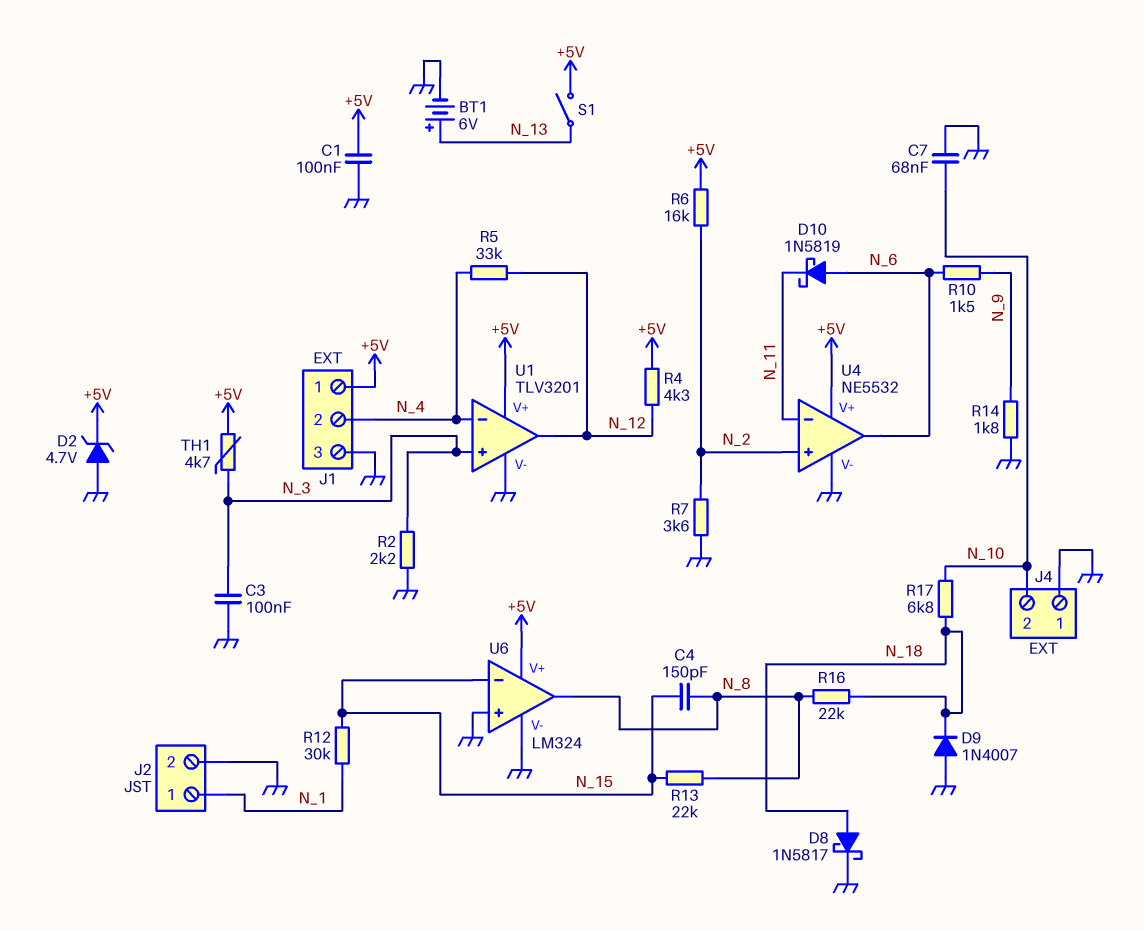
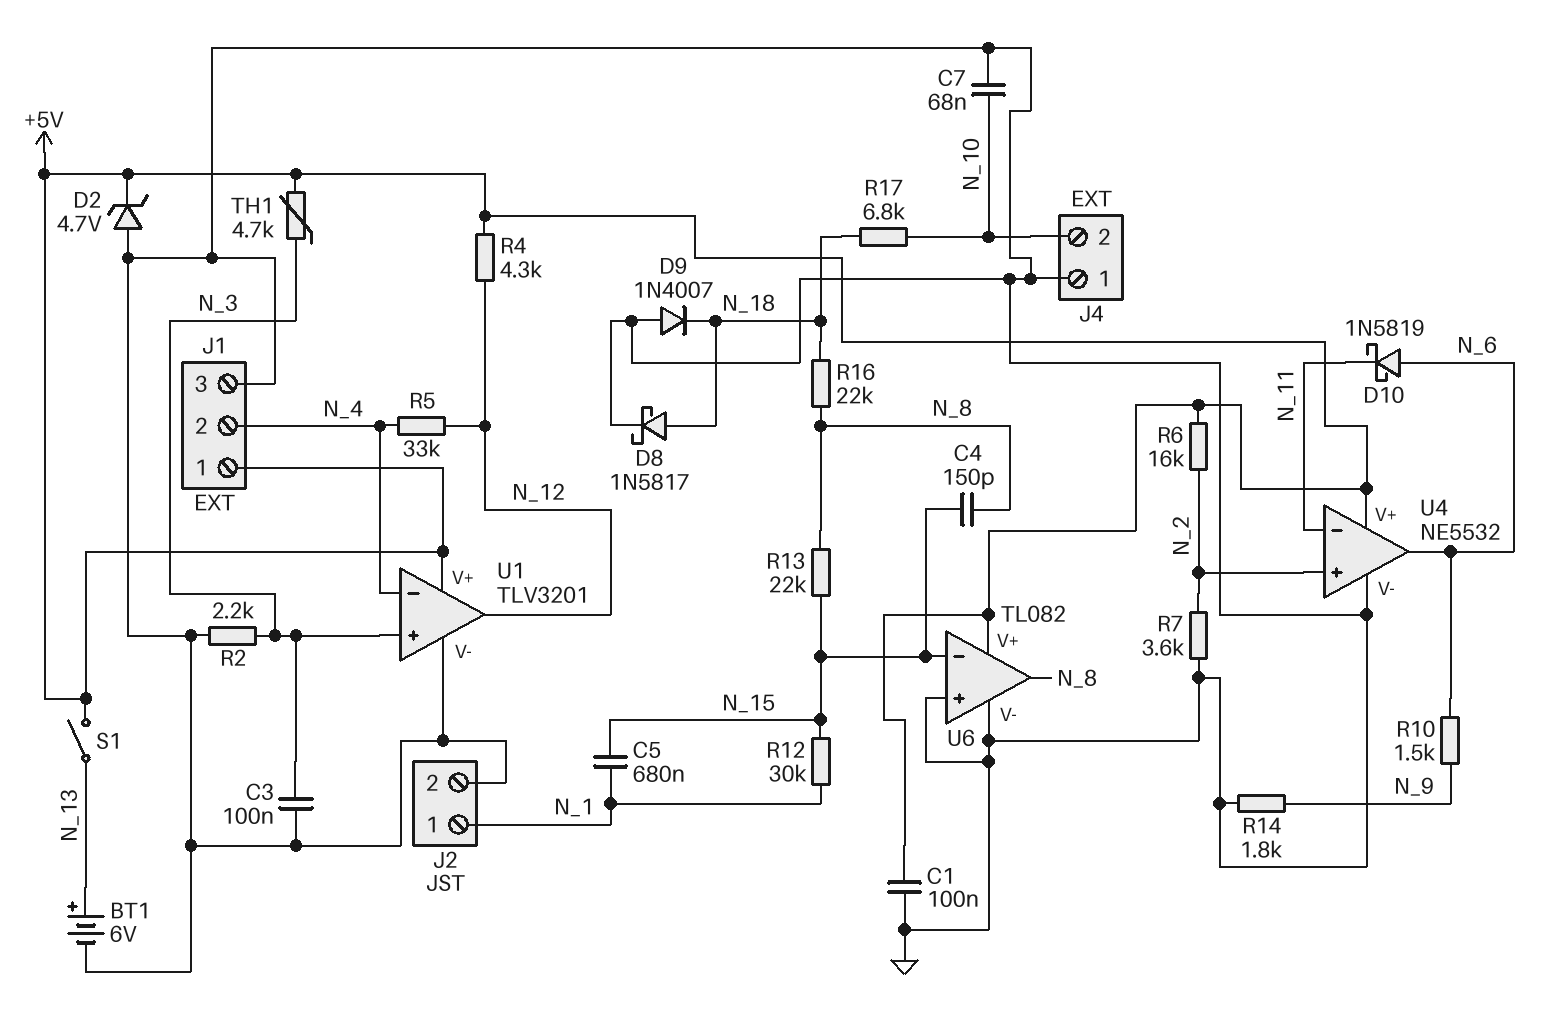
C5: none -> 680nF (N_1, N_15)
U6: LM324 -> TL082

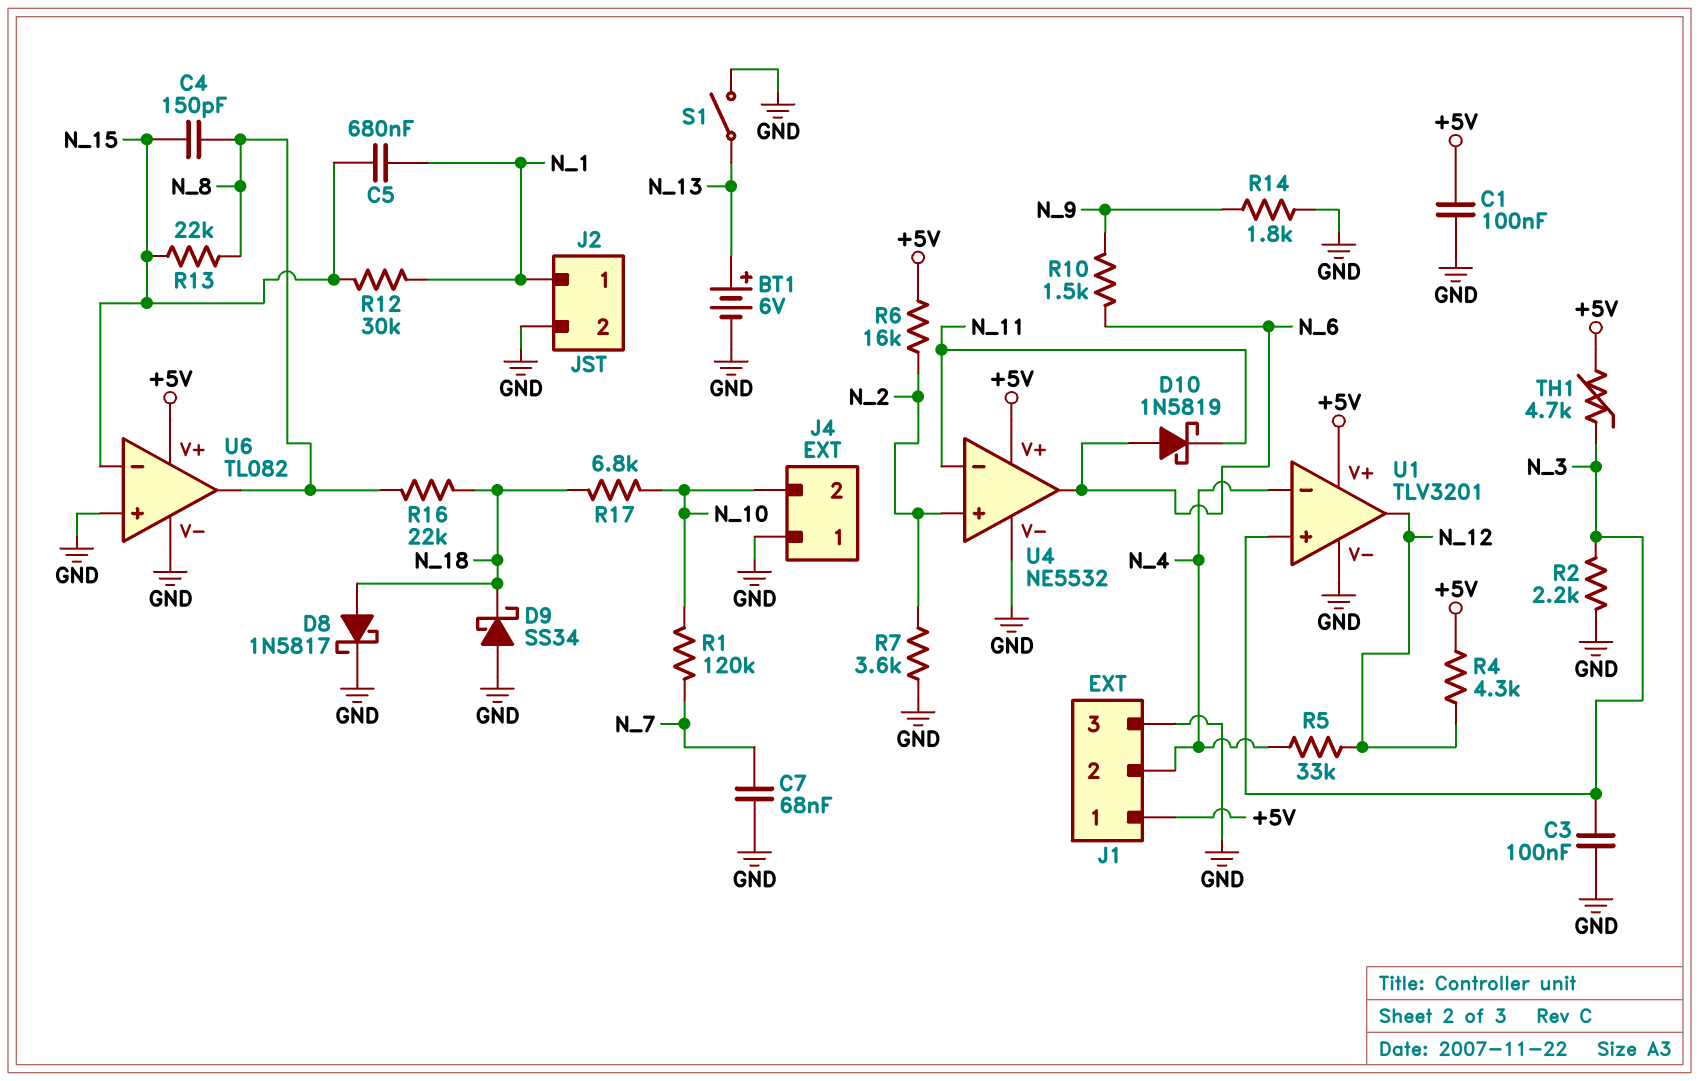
C7: 68nF (GND, N_10) -> 68nF (GND, N_7)
D2: zener 4.7V (A GND, K +5V) -> none
D9: diode 1N4007 (A GND, K N_18) -> schottky SS34 (A GND, K N_18)
R1: none -> 120k (N_7, N_10)
S1: switch (+5V, N_13) -> switch (GND, N_13)

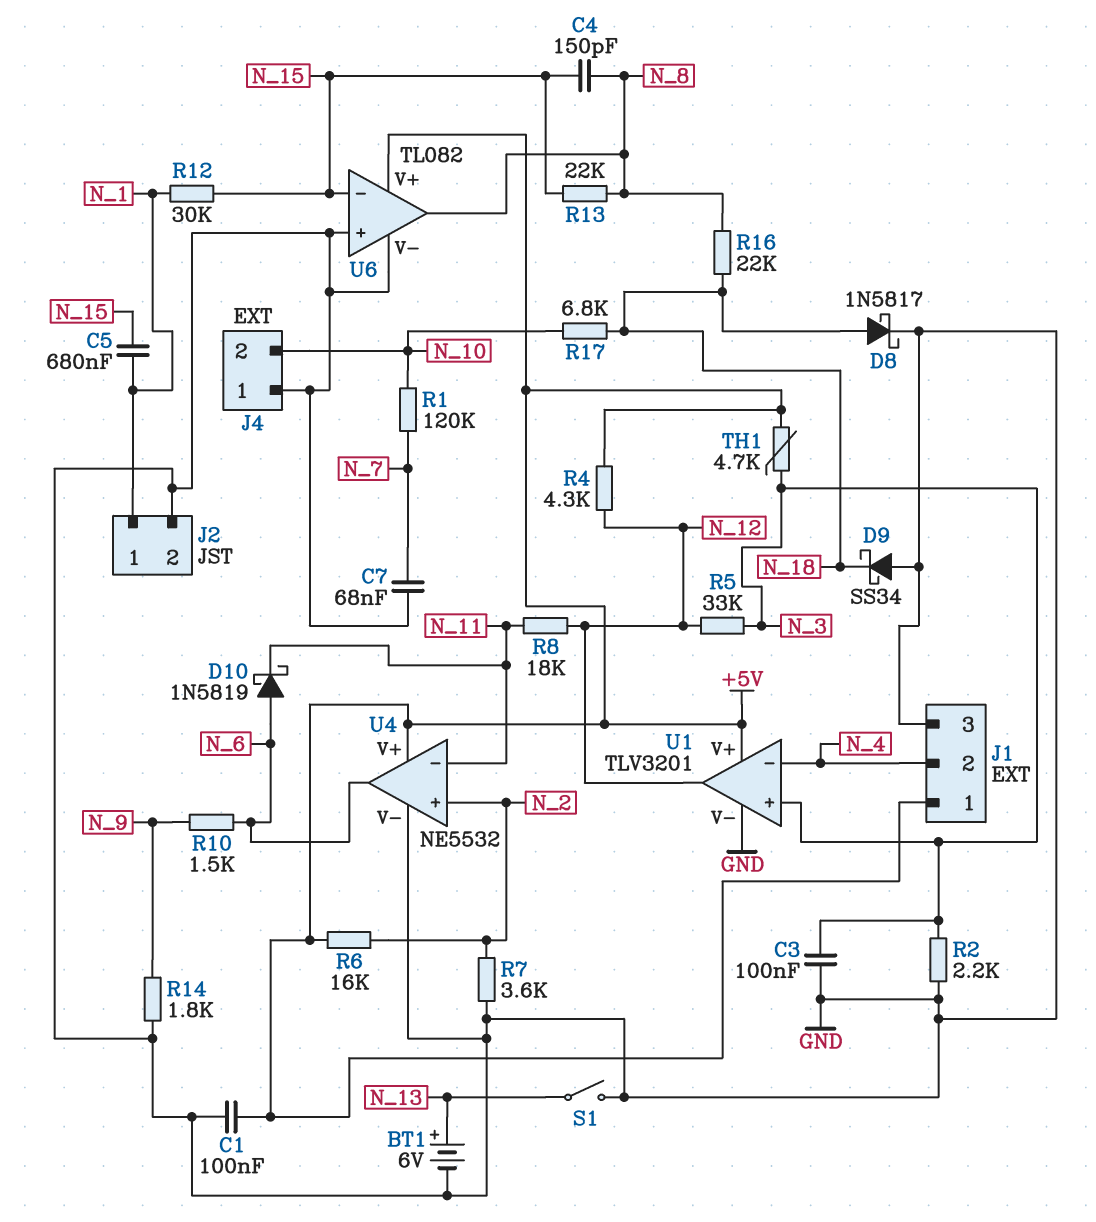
R5: 33k (N_4, N_12) -> 33k (N_3, N_12)
R8: none -> 18k (N_11, N_12)

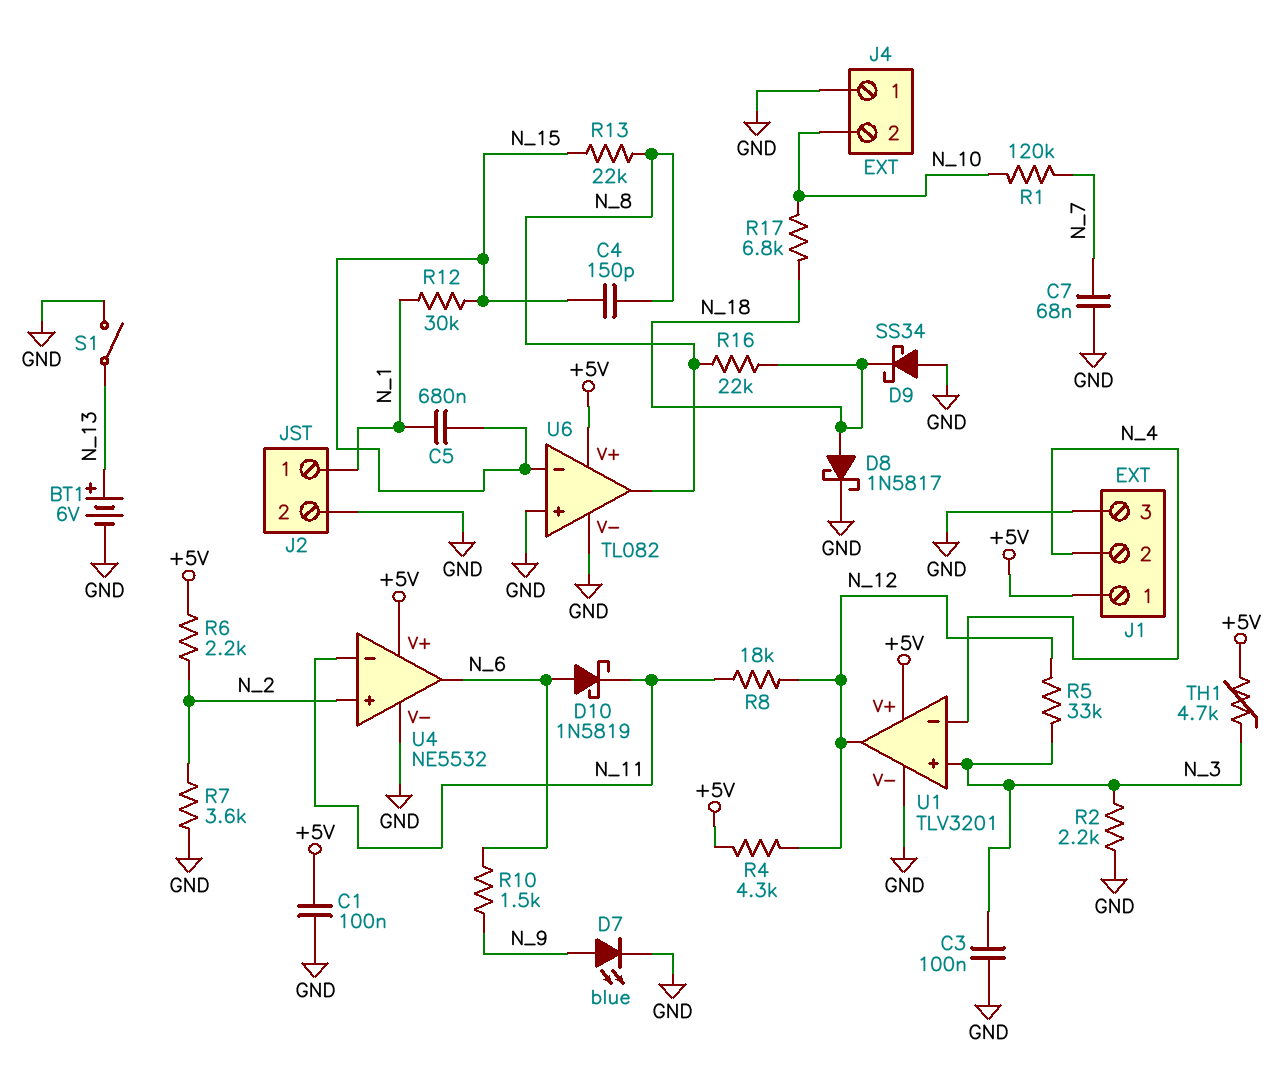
D7: none -> LED blue (A N_9, K GND)
R6: 16k (+5V, N_2) -> 2.2k (+5V, N_2)
R14: 1.8k (GND, N_9) -> none

